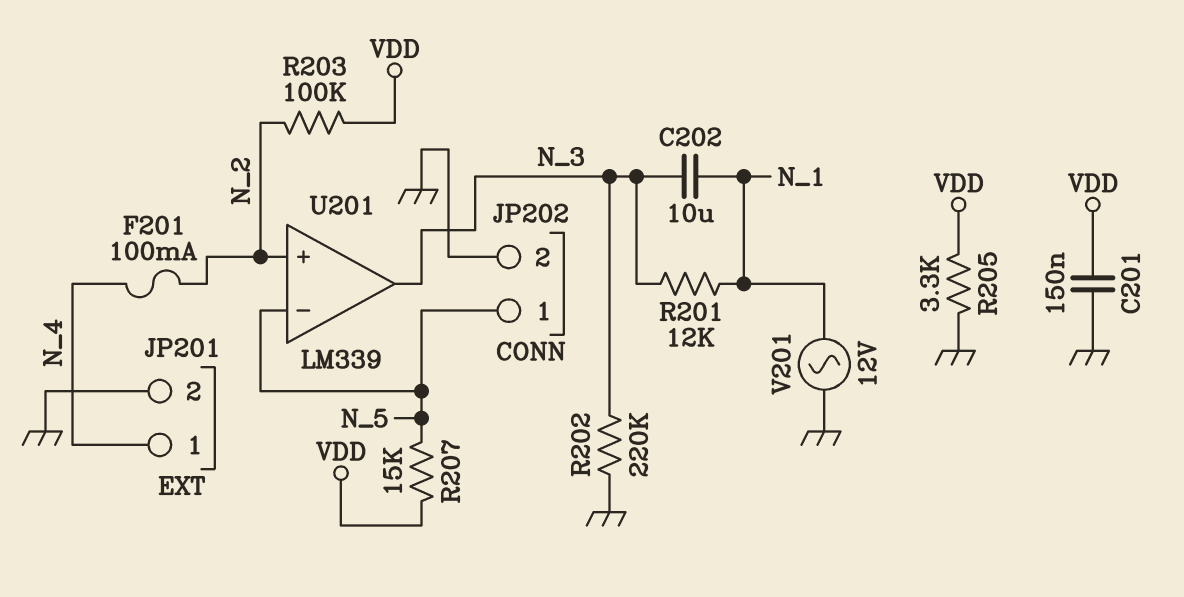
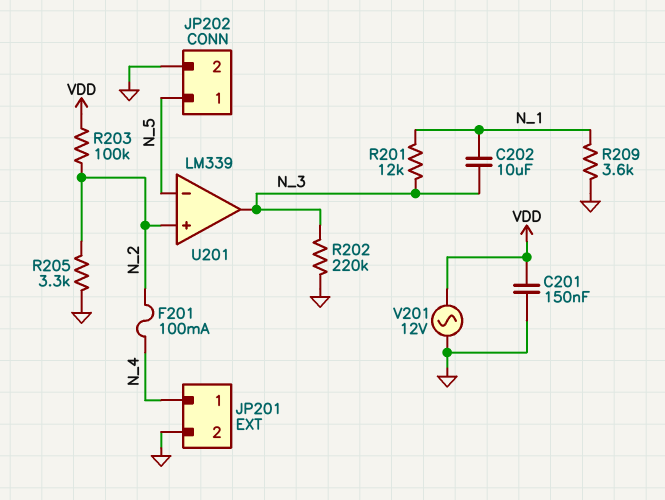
R205: 3.3k (GND, VDD) -> 3.3k (GND, N_2)
R207: 15k (N_5, VDD) -> none
R209: none -> 3.6k (GND, N_1)
V201: AC 12V (GND, N_1) -> AC 12V (GND, VDD)

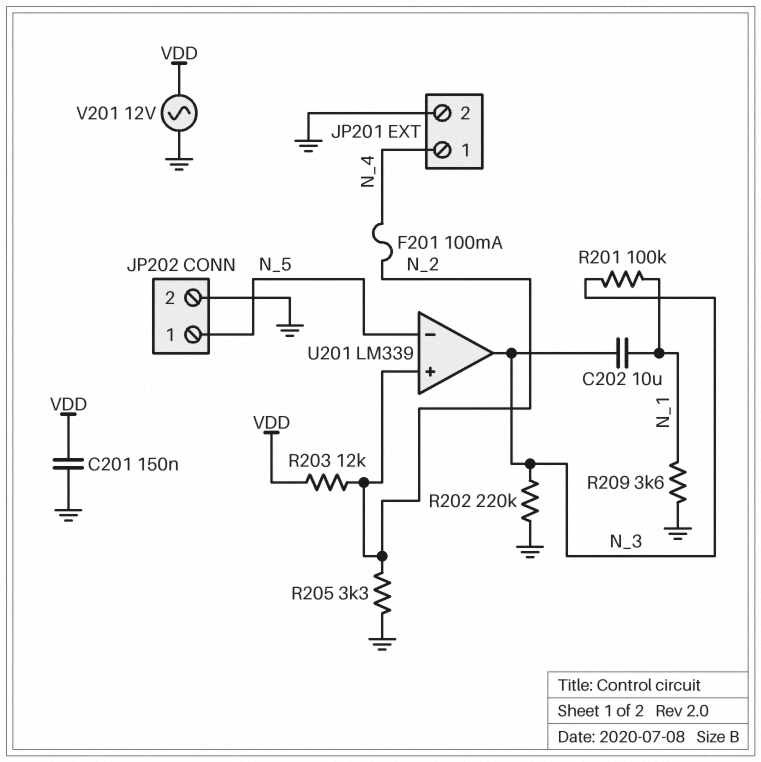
R201: 12k (N_1, N_3) -> 100k (N_1, N_3)
R203: 100k (N_2, VDD) -> 12k (N_2, VDD)

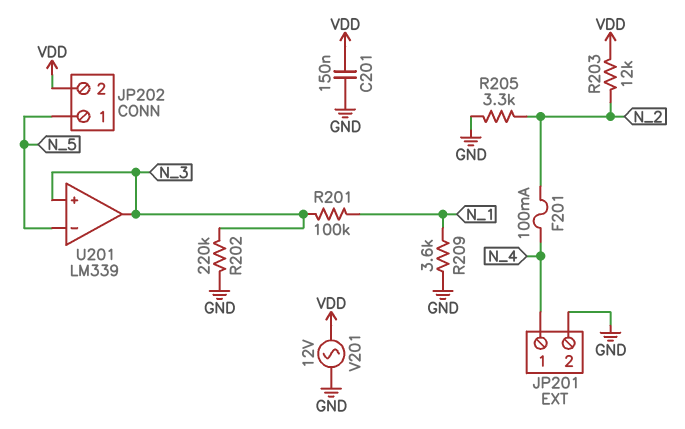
C202: 10uF (N_1, N_3) -> none
JP202 pin 2: GND -> VDD
U201 pin in+: N_2 -> N_3

